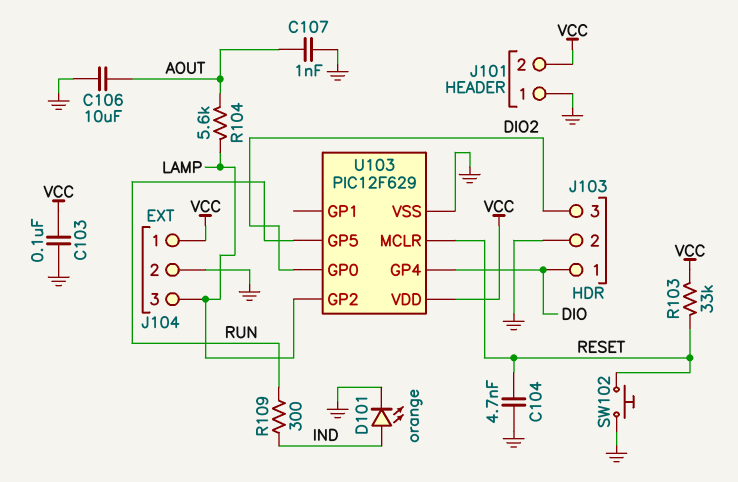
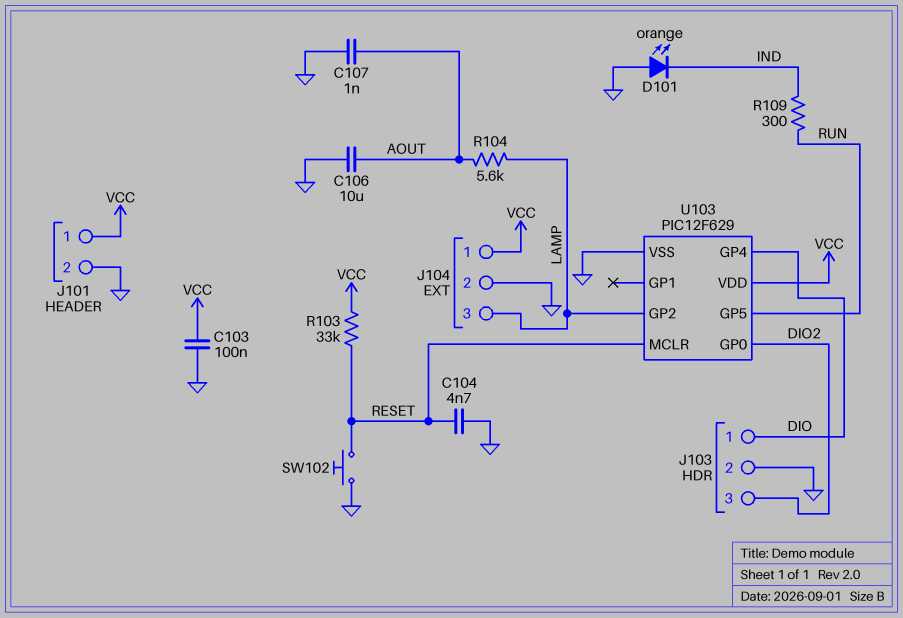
D101: LED orange (A IND, K GND) -> LED orange (A GND, K IND)
J101 pin 1: GND -> VCC
J101 pin 2: VCC -> GND

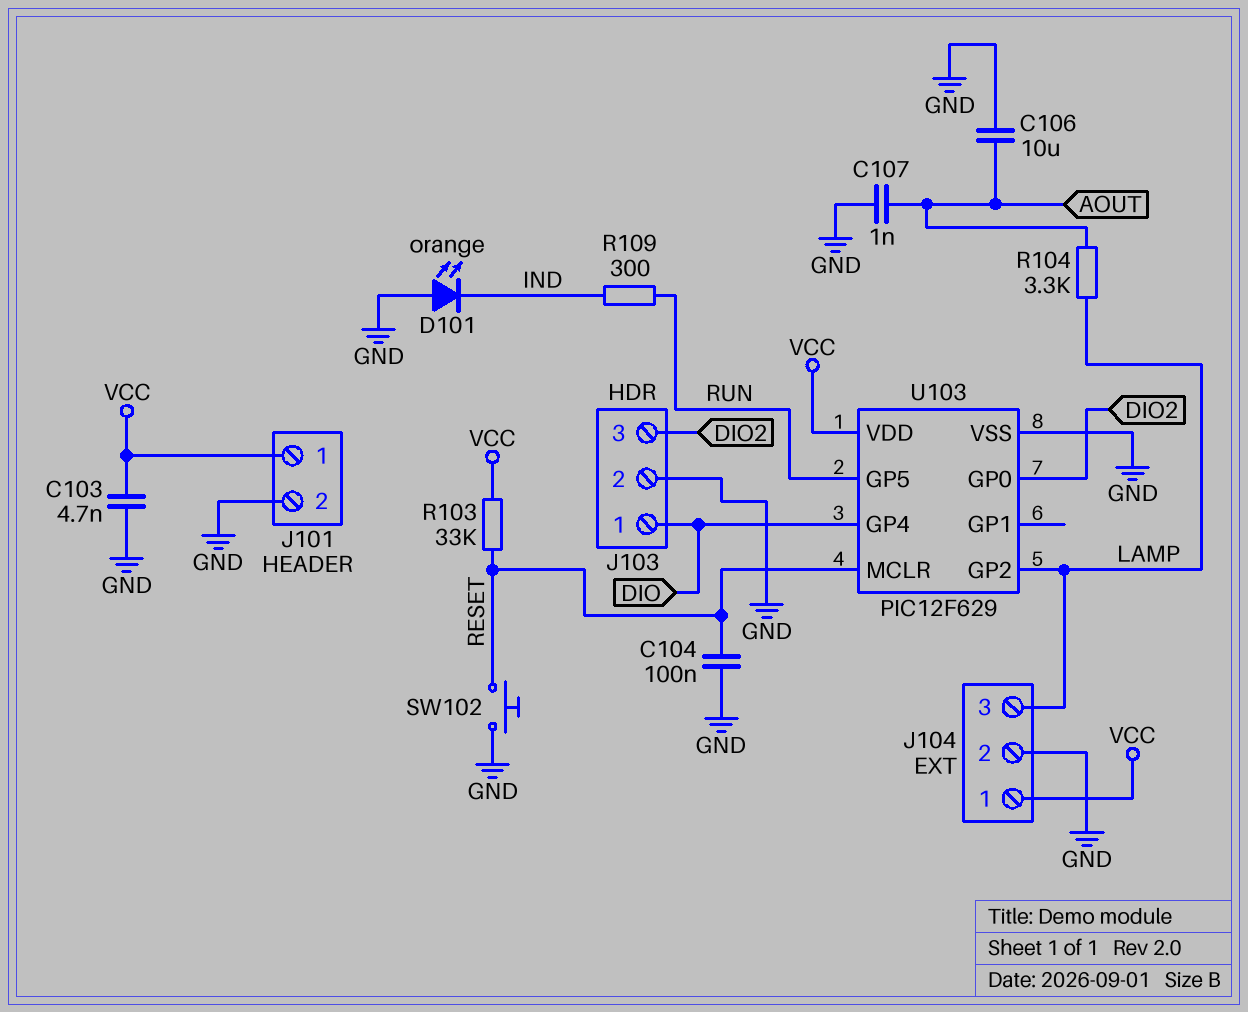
C103: 100nF (GND, VCC) -> 4.7nF (GND, VCC)
C104: 4.7nF (GND, RESET) -> 100nF (GND, RESET)
R104: 5.6k (AOUT, LAMP) -> 3.3k (AOUT, LAMP)

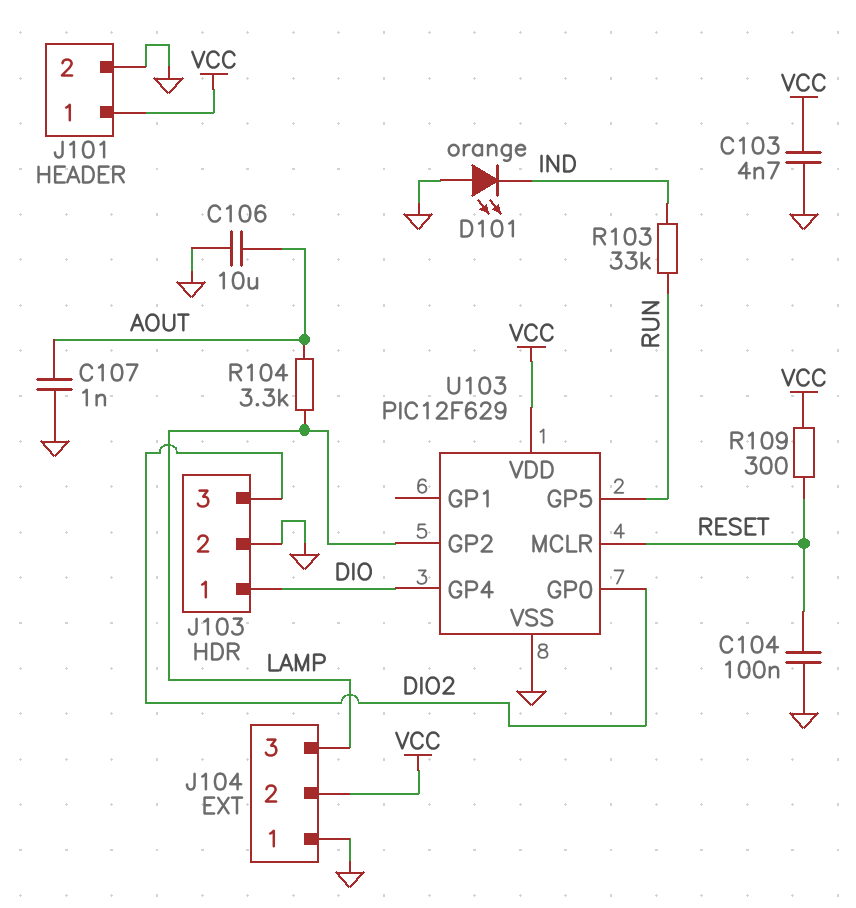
J104 pin 1: VCC -> GND
J104 pin 2: GND -> VCC
R103: 33k (RESET, VCC) -> 33k (IND, RUN)
R109: 300 (IND, RUN) -> 300 (RESET, VCC)
SW102: button (GND, RESET) -> none

